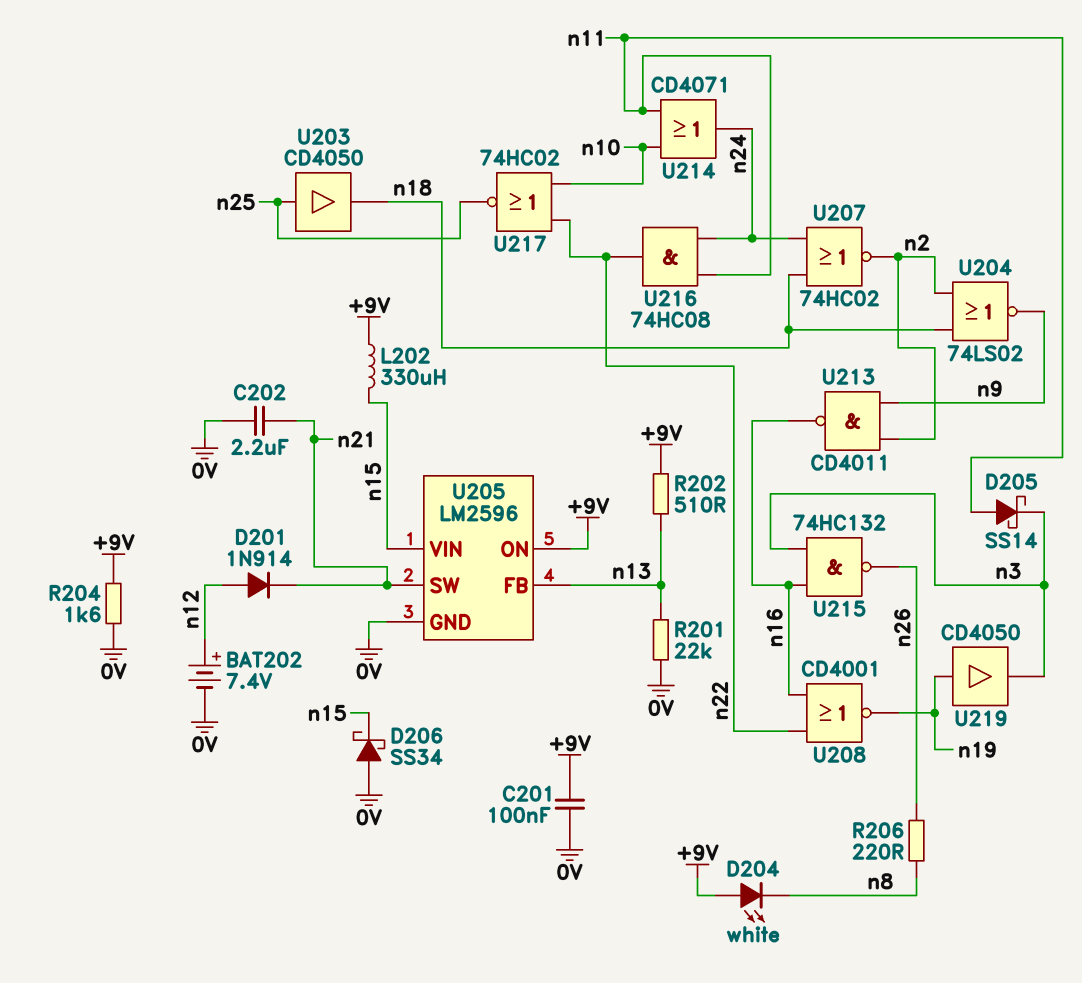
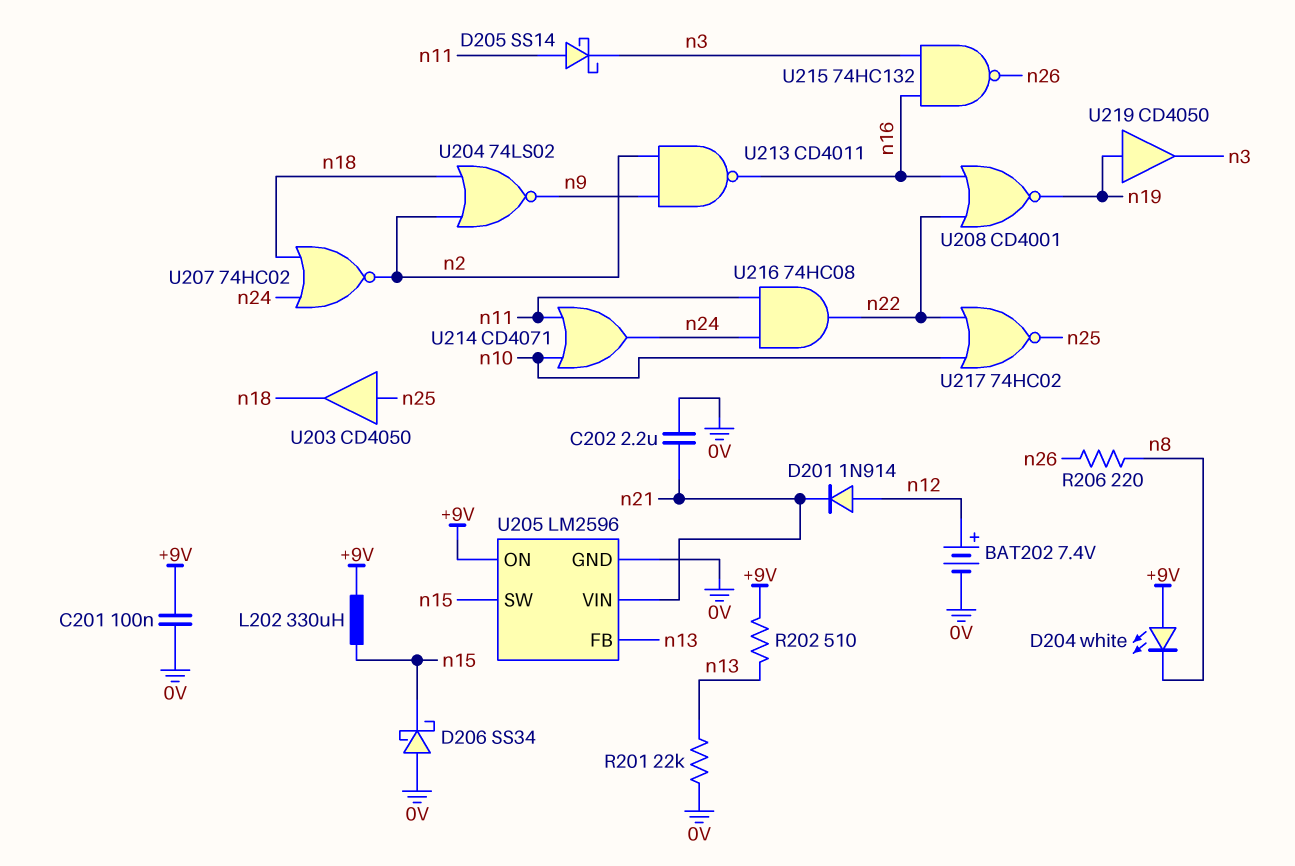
R204: 1.6k (+9V, 0V) -> none
U205 pin SW: n21 -> n15
U205 pin VIN: n15 -> n21

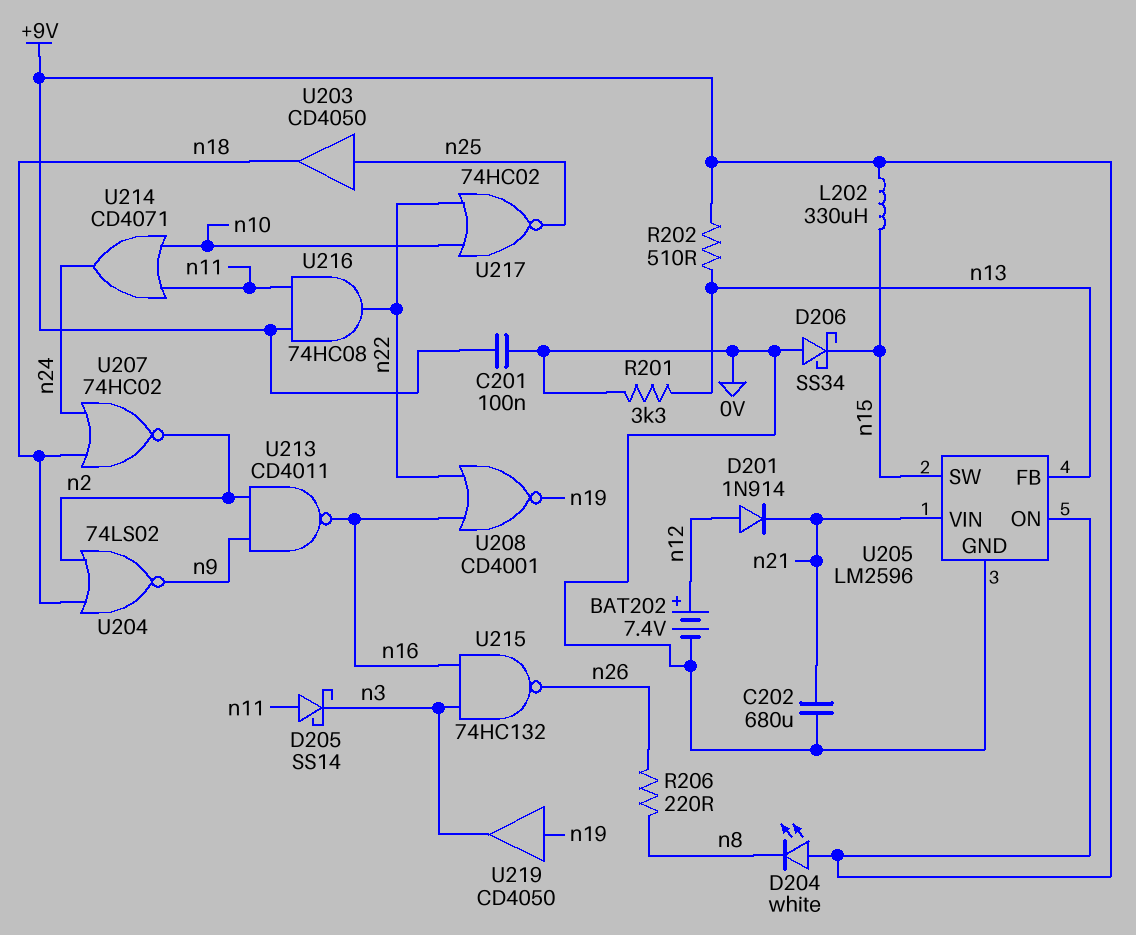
C202: 2.2uF (0V, n21) -> 680uF (0V, n21)
R201: 22k (0V, n13) -> 3.3k (0V, n13)
U216: AND 74HC08 (in n11, in n24, out n22) -> AND 74HC08 (in +9V, in n11, out n22)

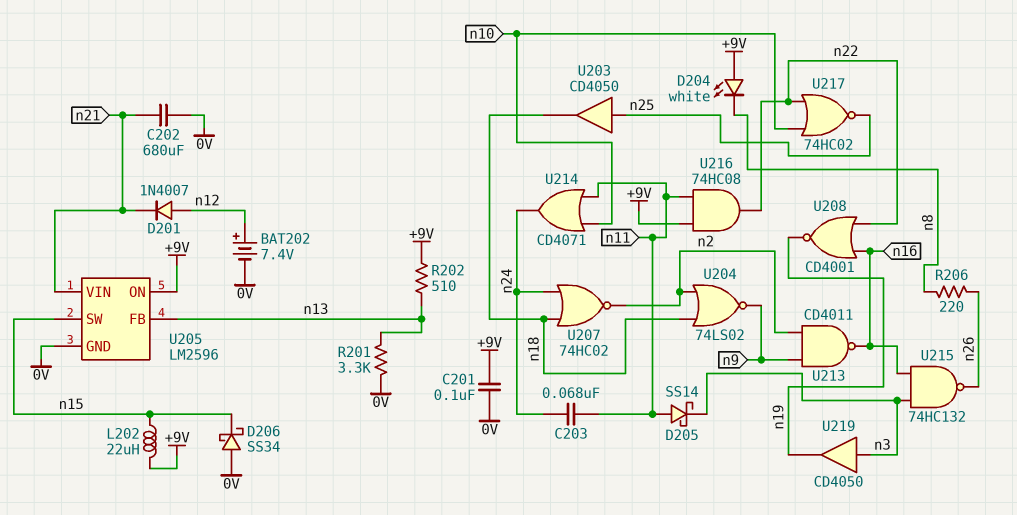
C203: none -> 68nF (n11, n24)
D201: diode 1N914 (A n12, K n21) -> diode 1N4007 (A n12, K n21)
L202: 330uH (+9V, n15) -> 22uH (+9V, n15)
U219: buffer CD4050 (in n19, out n3) -> buffer CD4050 (in n3, out n19)

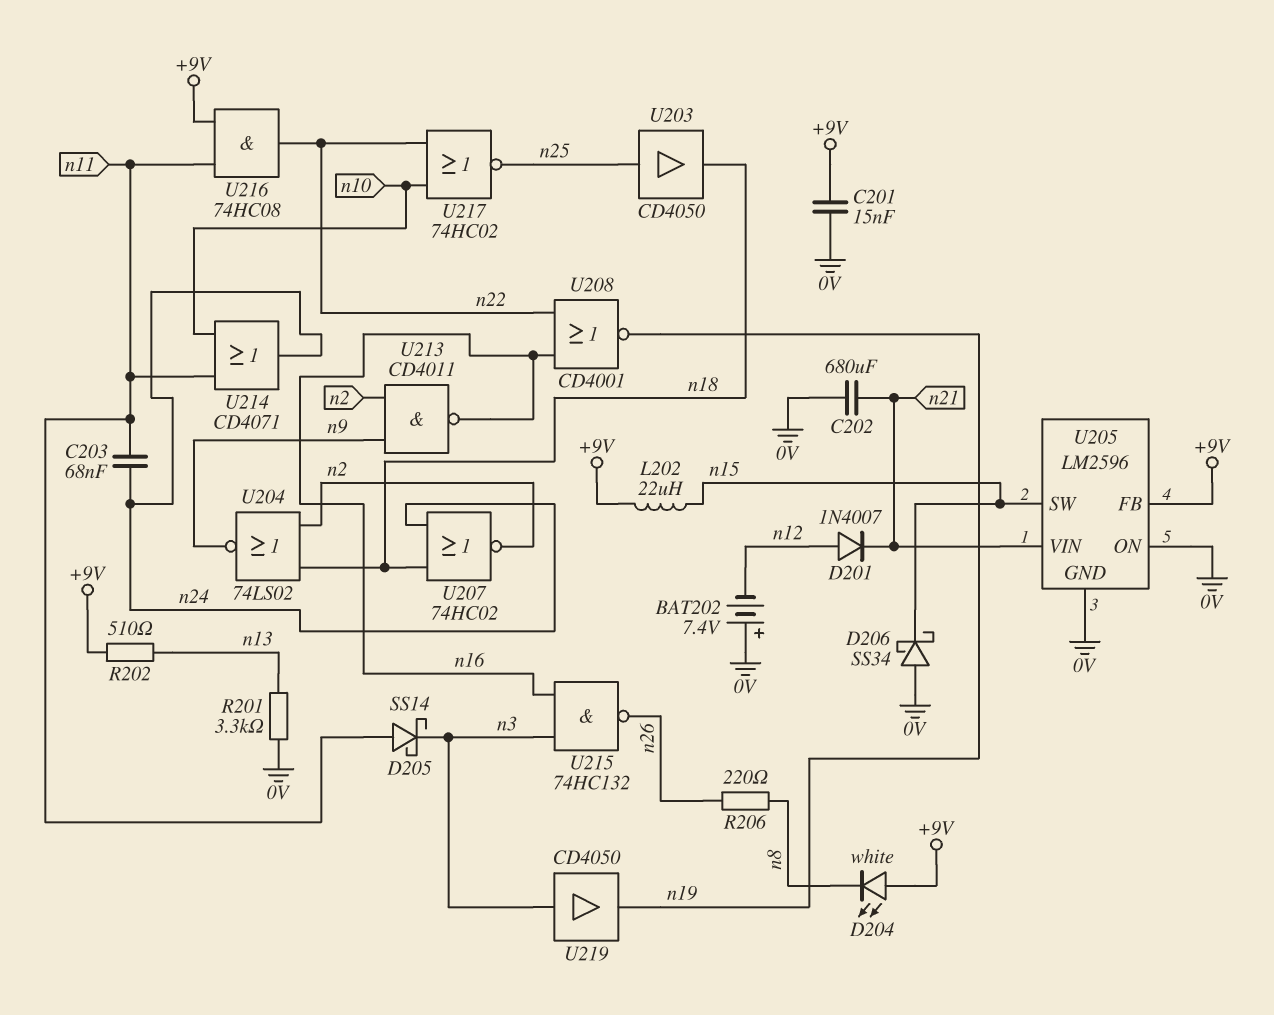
BAT202: 7.4V (plus n12, minus 0V) -> 7.4V (plus 0V, minus n12)
C201: 100nF (+9V, 0V) -> 15nF (+9V, 0V)
U205 pin FB: n13 -> +9V
U205 pin ON: +9V -> 0V

